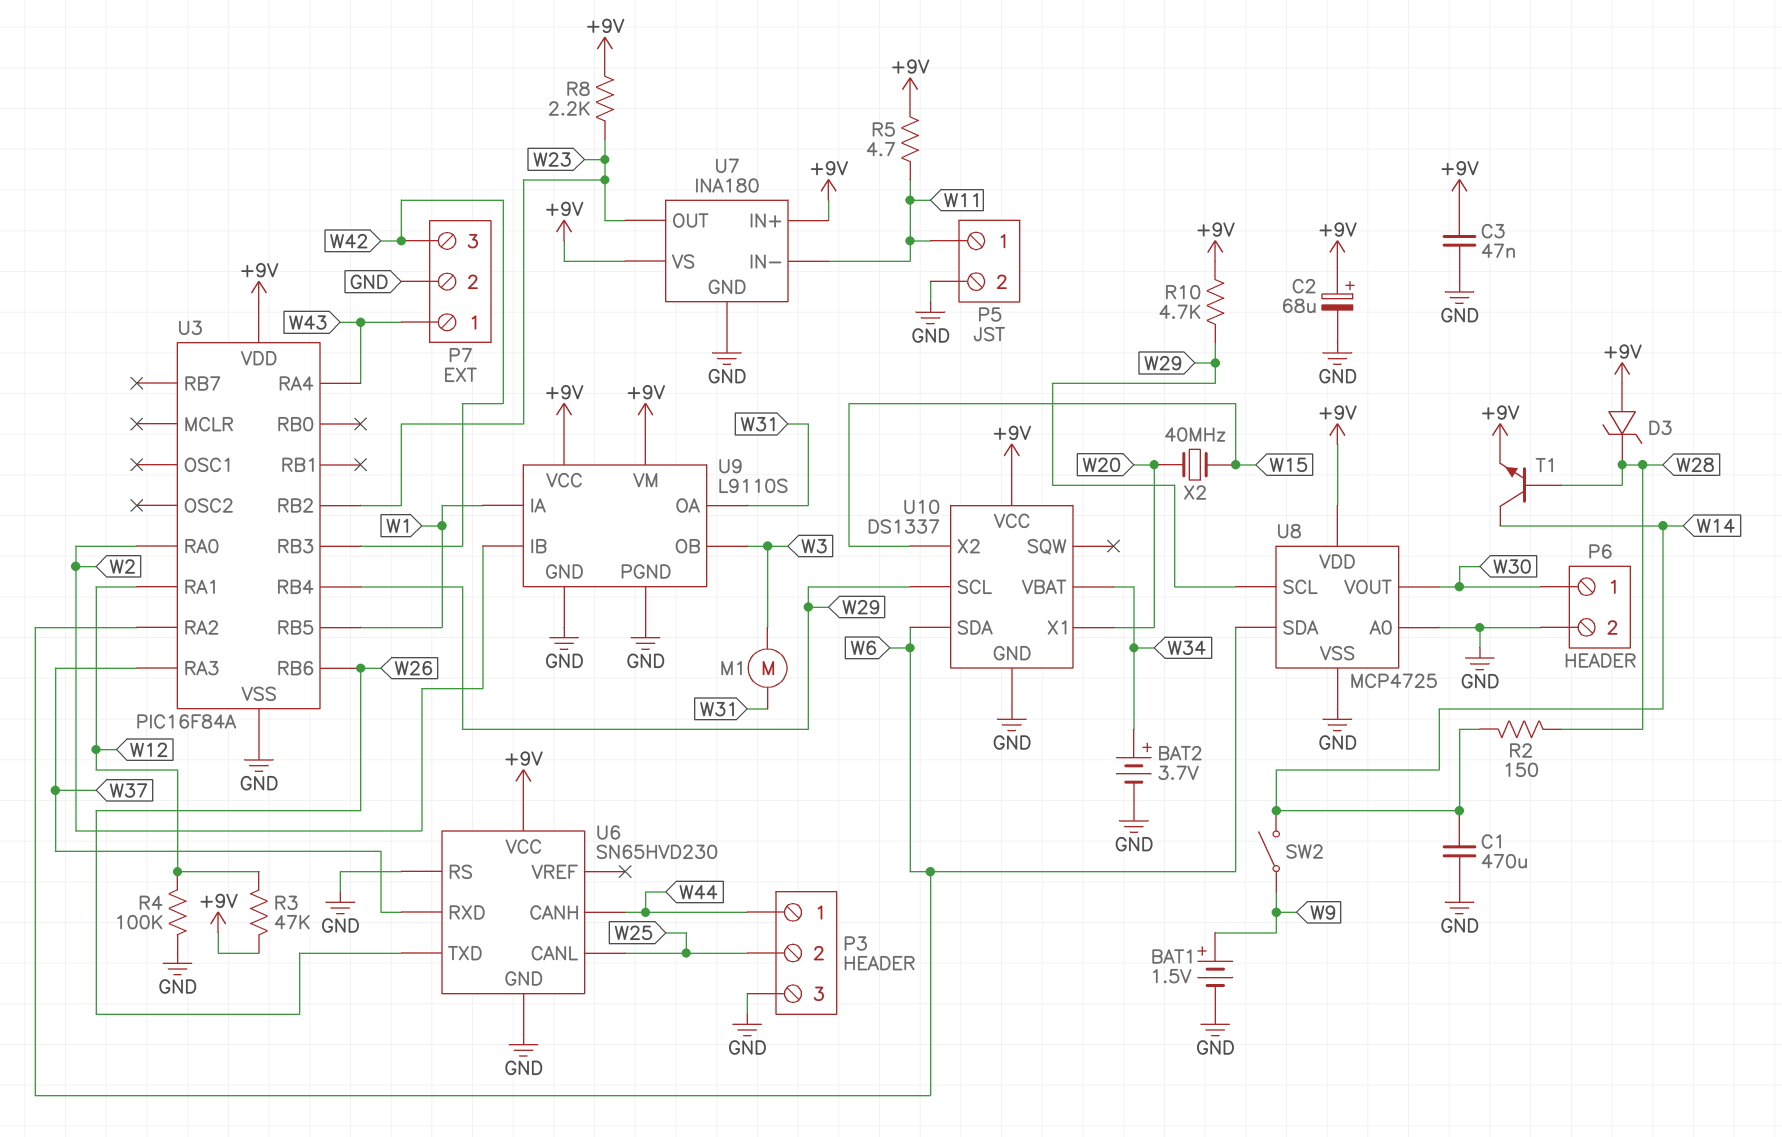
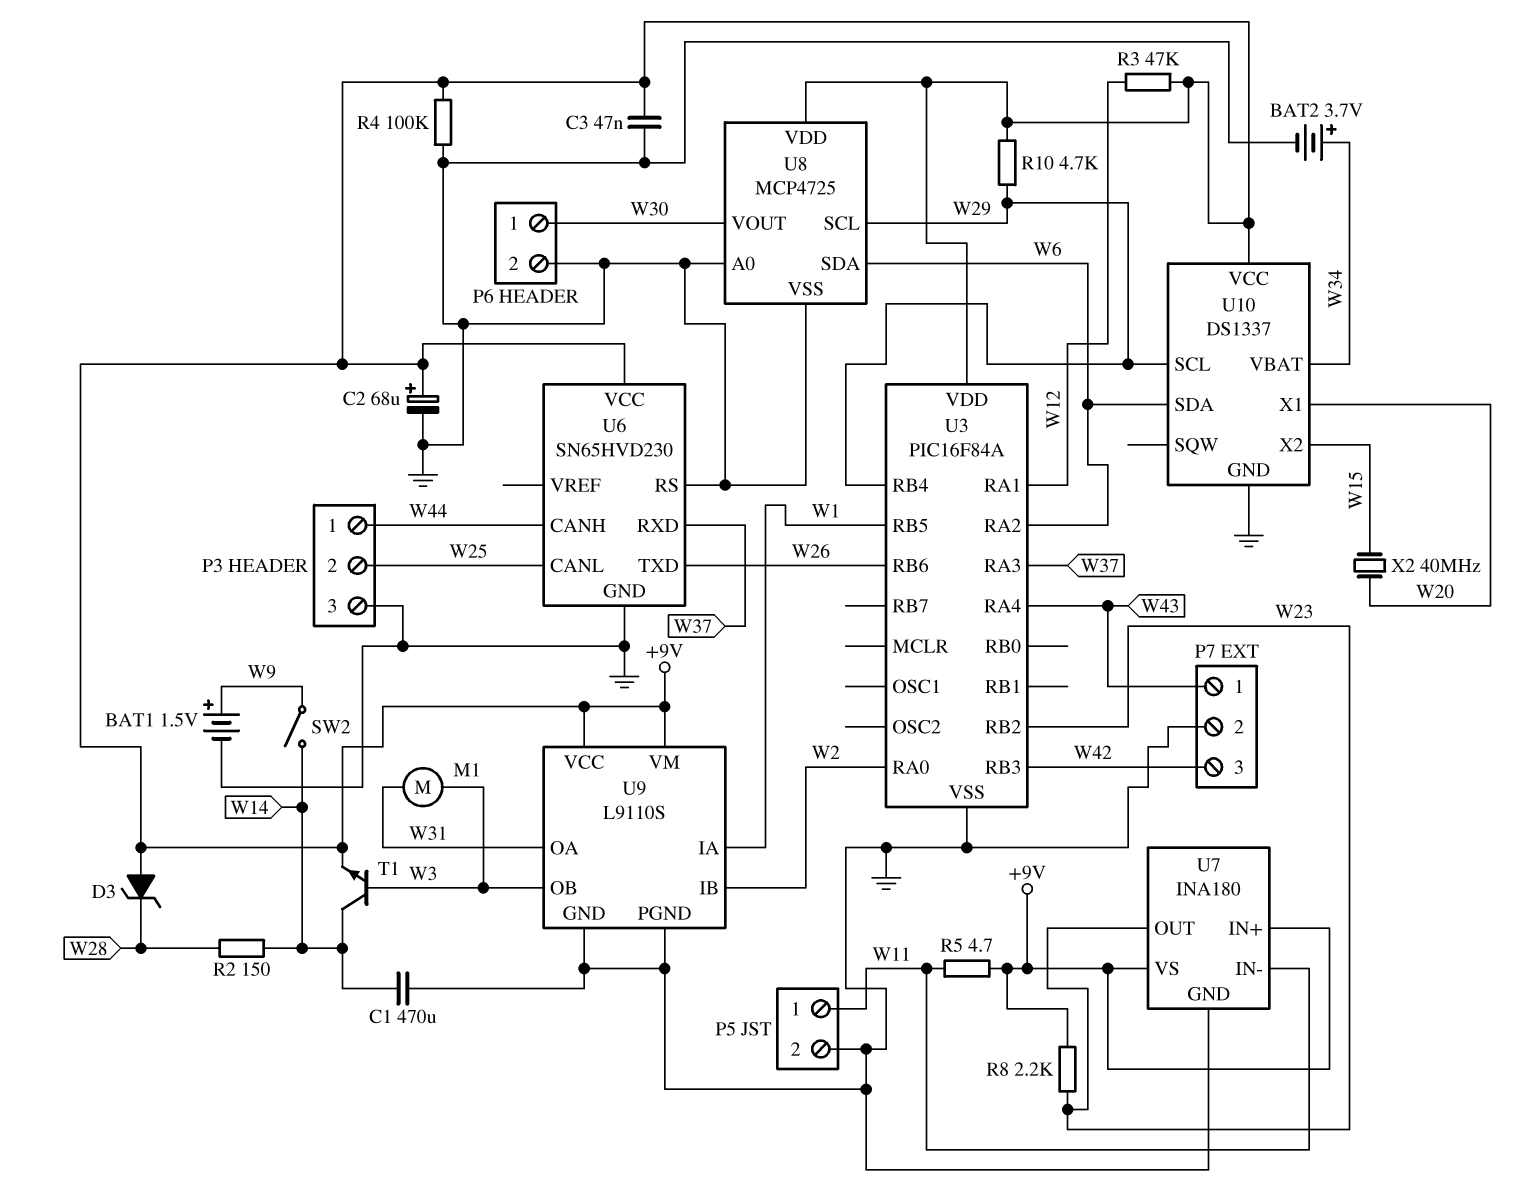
R4: 100k (GND, W12) -> 100k (+9V, GND)
T1: NPN (B W28, C W14, E +9V) -> NPN (B W3, C W14, E +9V)

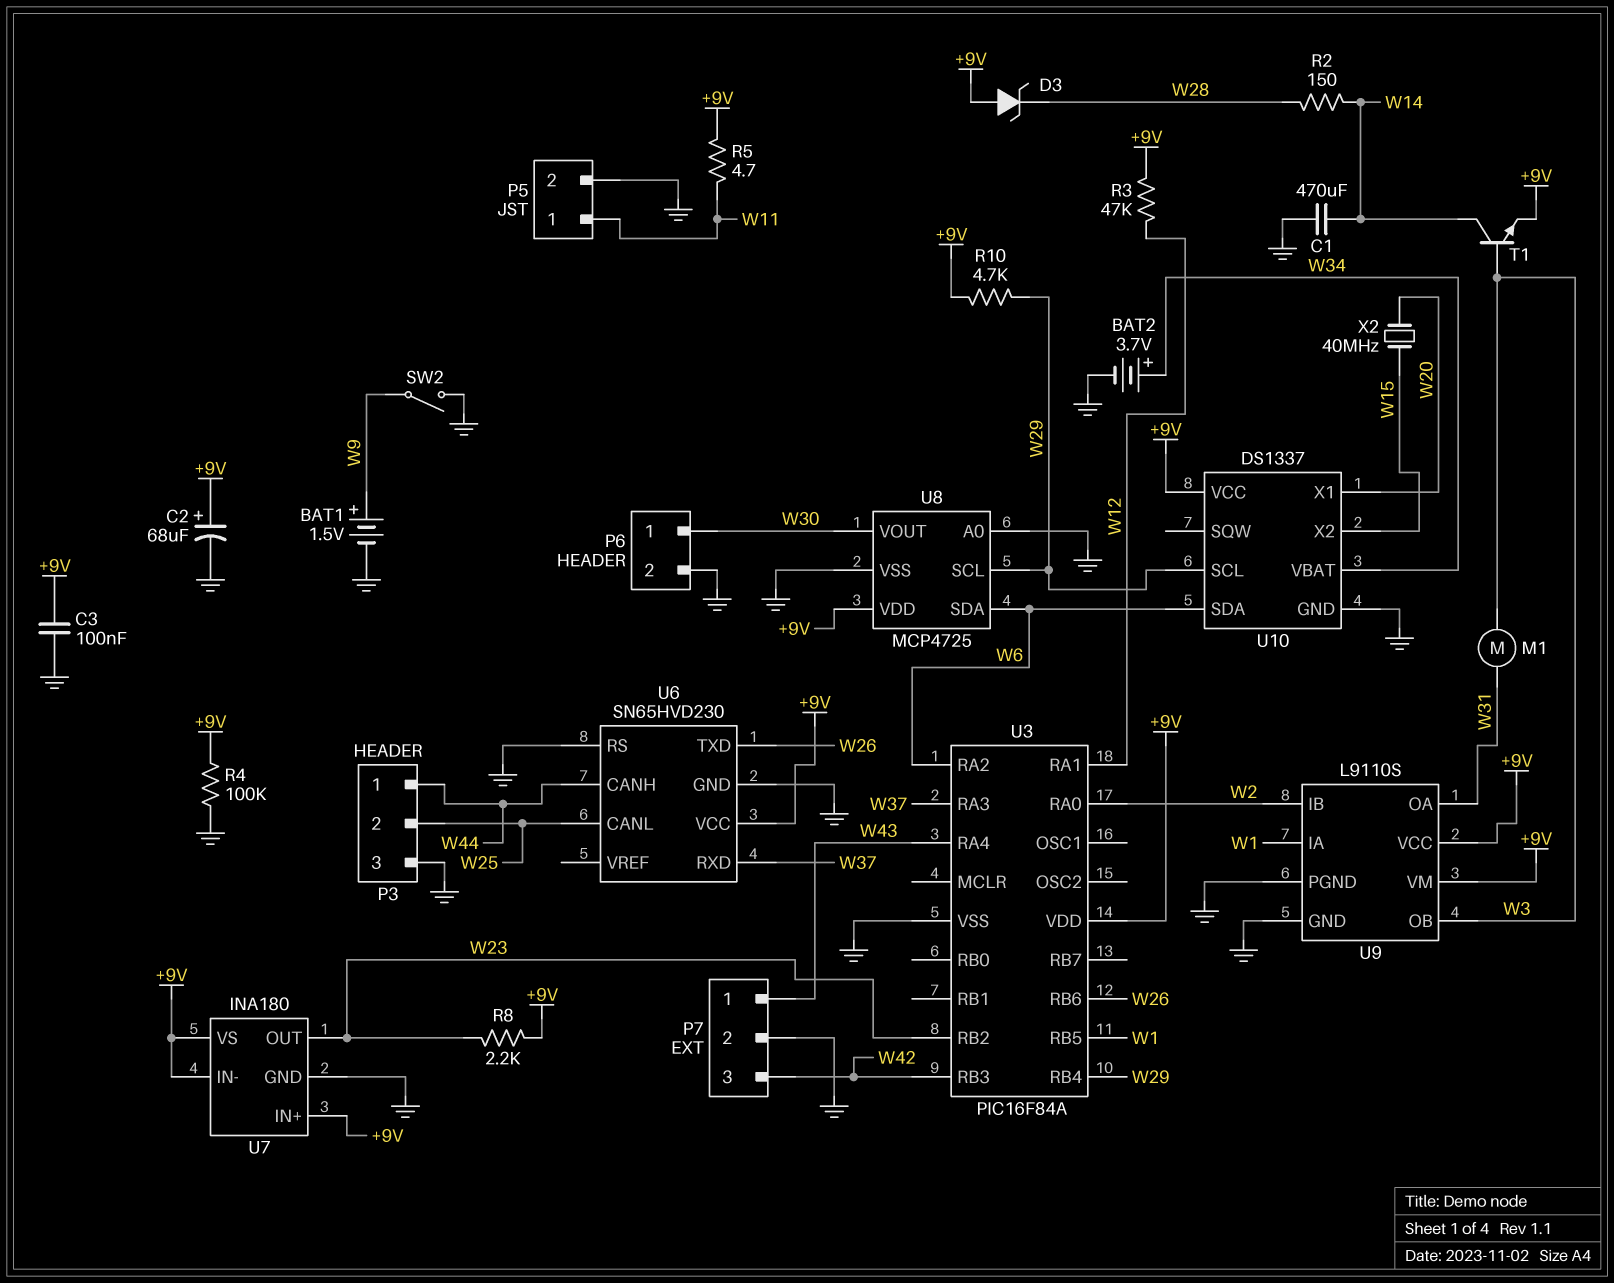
C3: 47nF (+9V, GND) -> 100nF (+9V, GND)
SW2: switch (W9, W14) -> switch (GND, W9)
U7 pin IN-: W11 -> +9V

